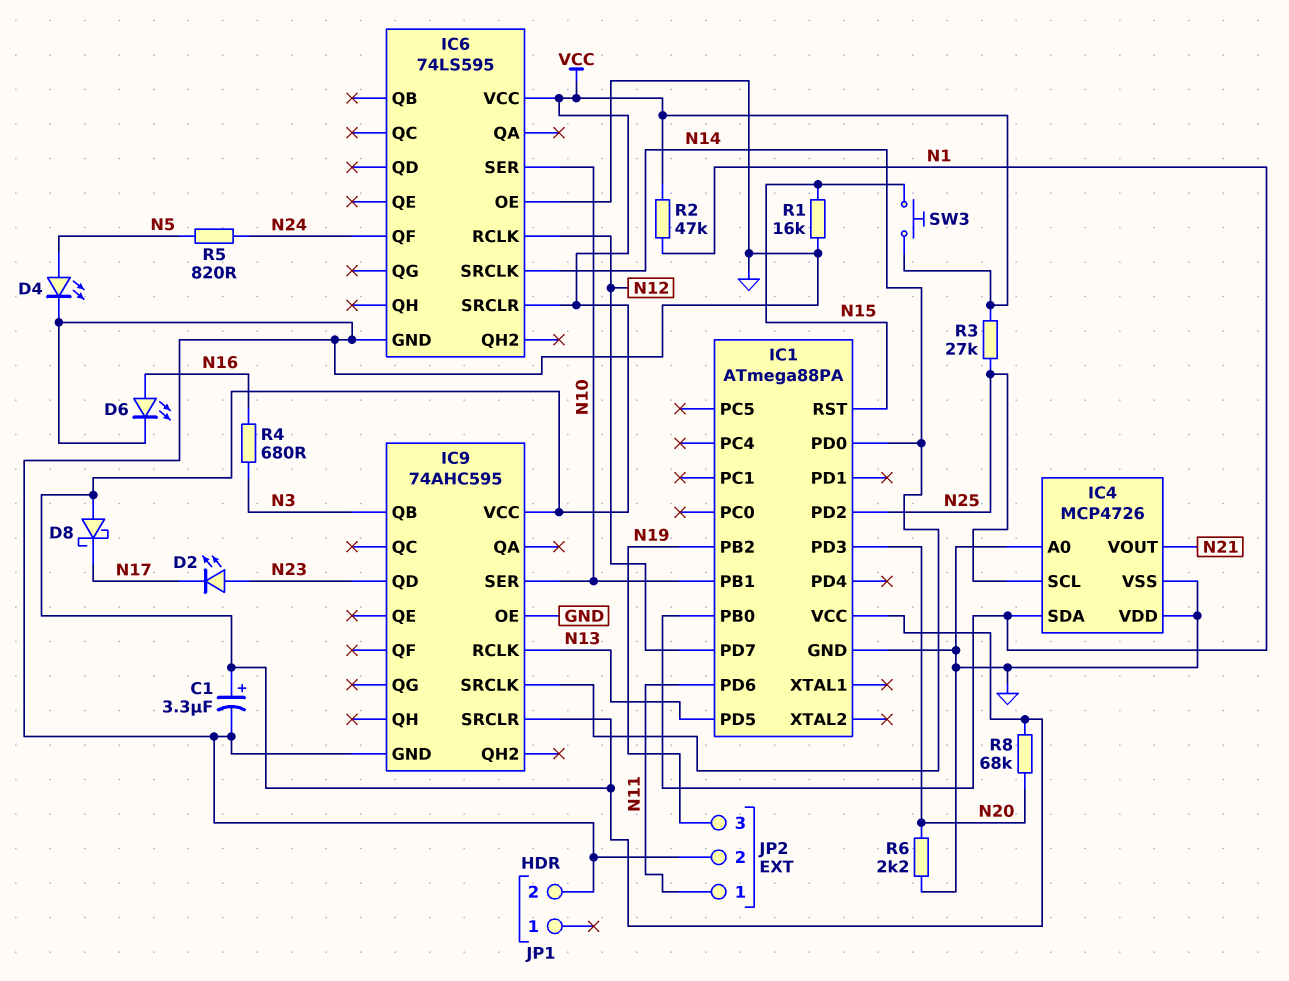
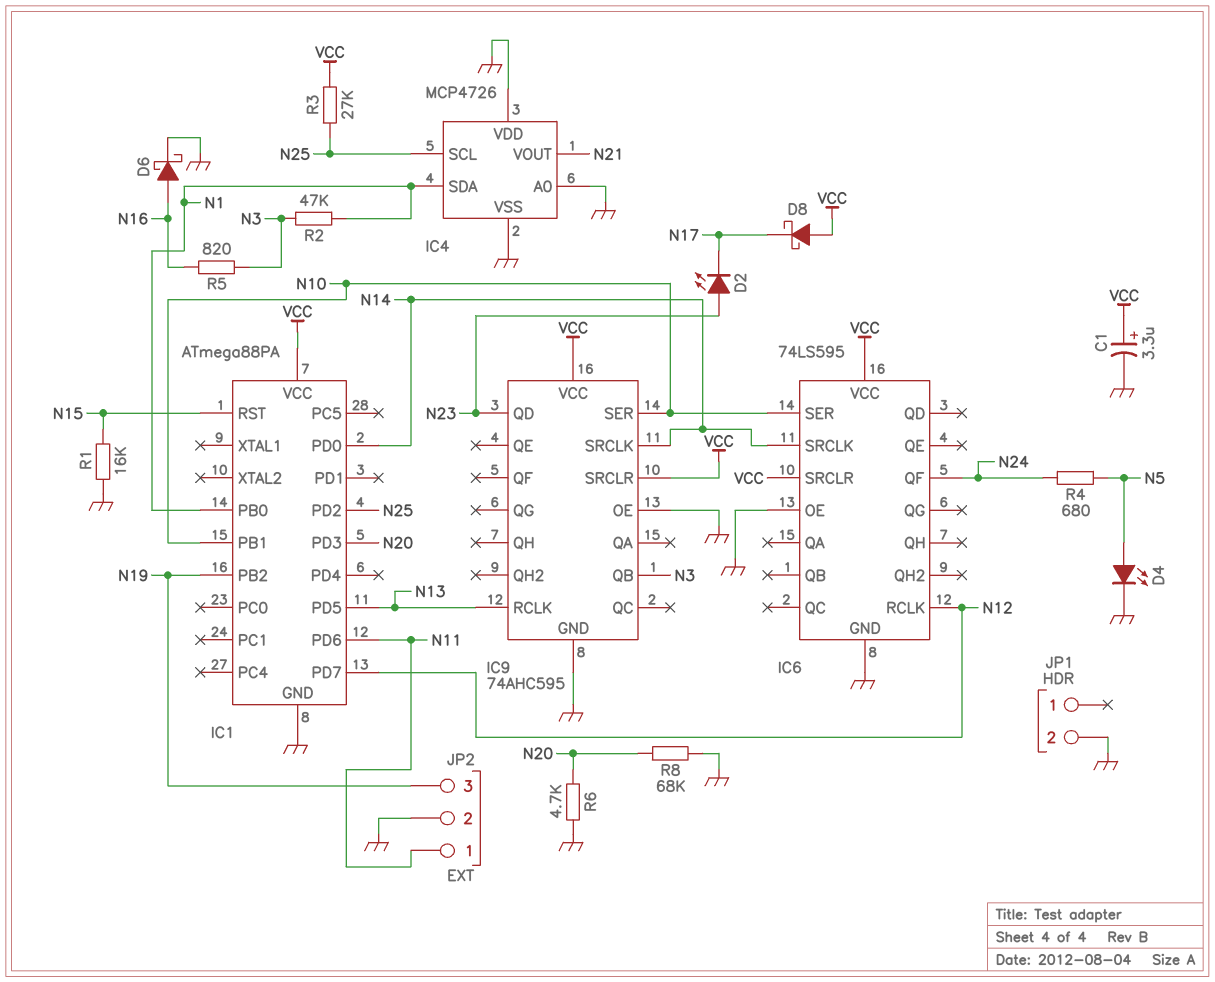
D6: LED (A N16, K GND) -> schottky (A N16, K GND)
R2: 47k (N1, VCC) -> 47k (N1, N3)
R4: 680 (N3, N16) -> 680 (N5, N24)
R5: 820 (N5, N24) -> 820 (N3, N16)
R6: 2.2k (GND, N20) -> 4.7k (GND, N20)
R8: 68k (N20, VCC) -> 68k (GND, N20)
SW3: button (N15, VCC) -> none

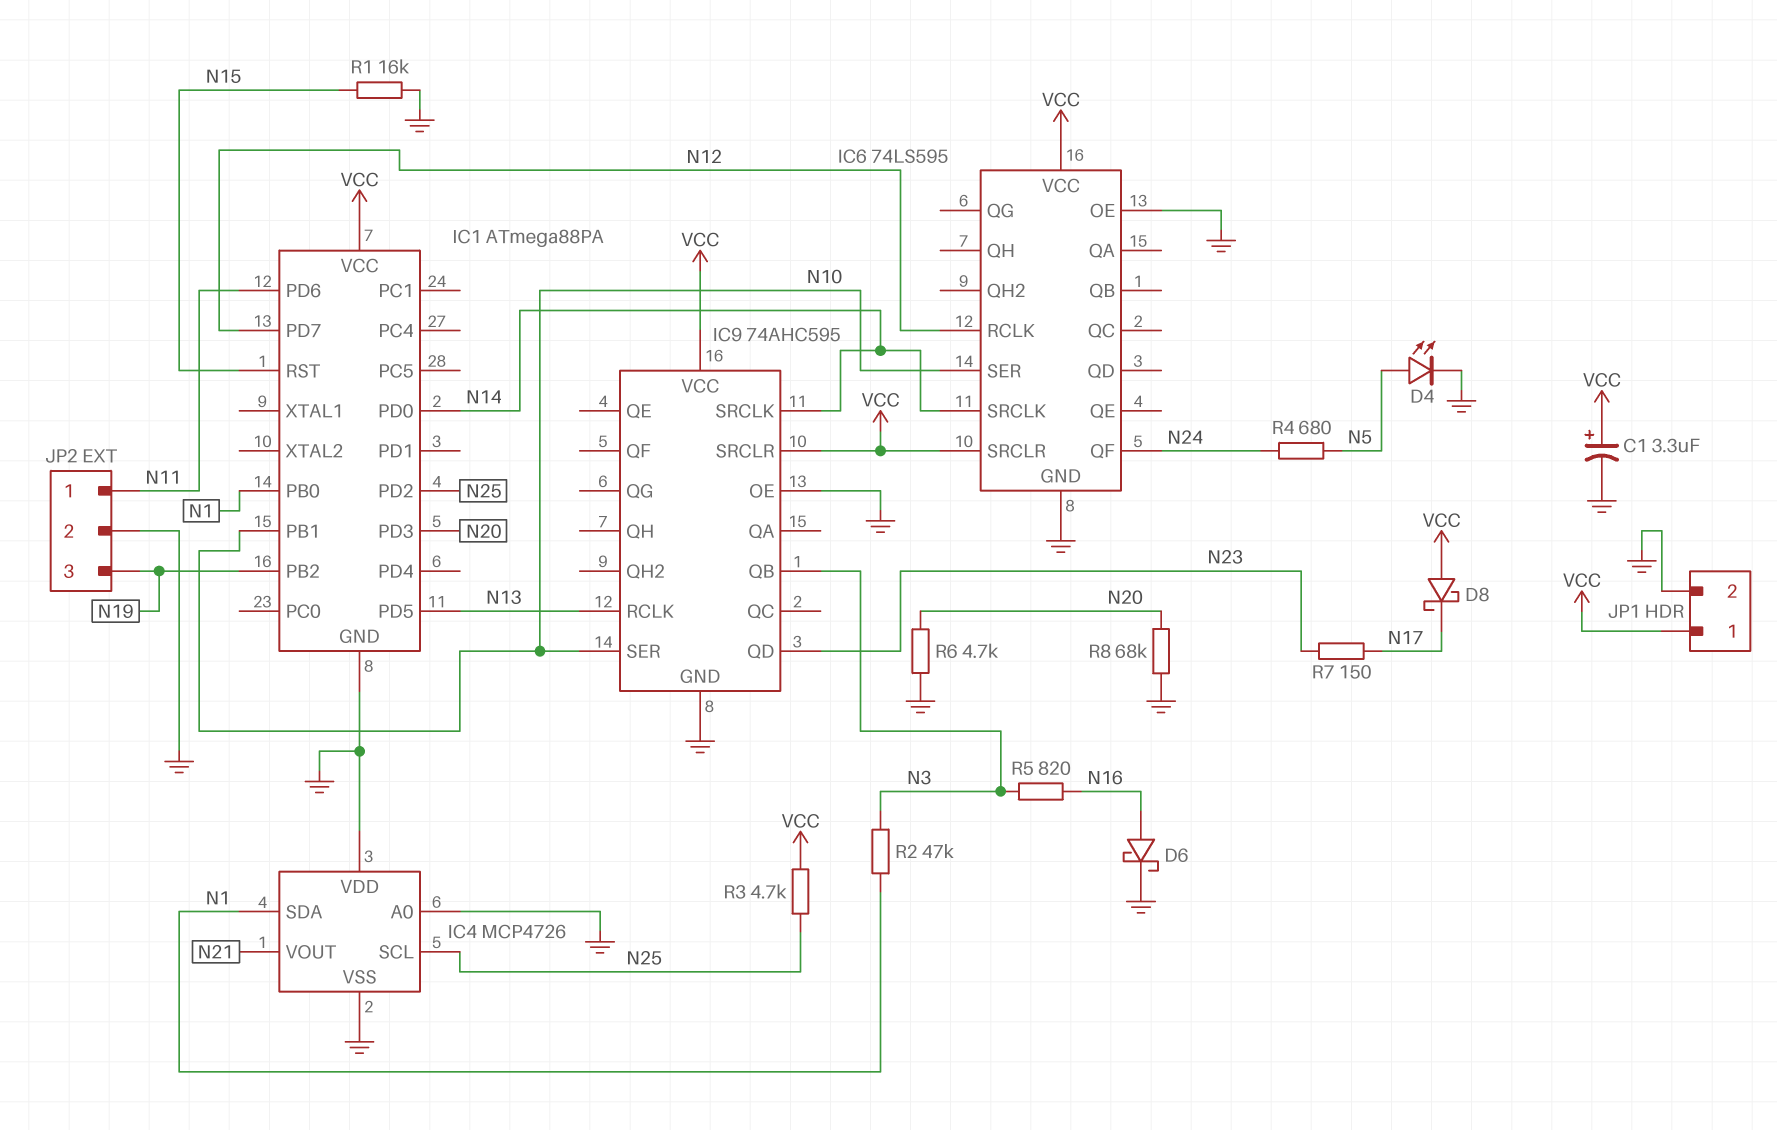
D2: LED (A N23, K N17) -> none
JP1 pin 1: none -> VCC
R3: 27k (N25, VCC) -> 4.7k (N25, VCC)
R7: none -> 150 (N17, N23)

